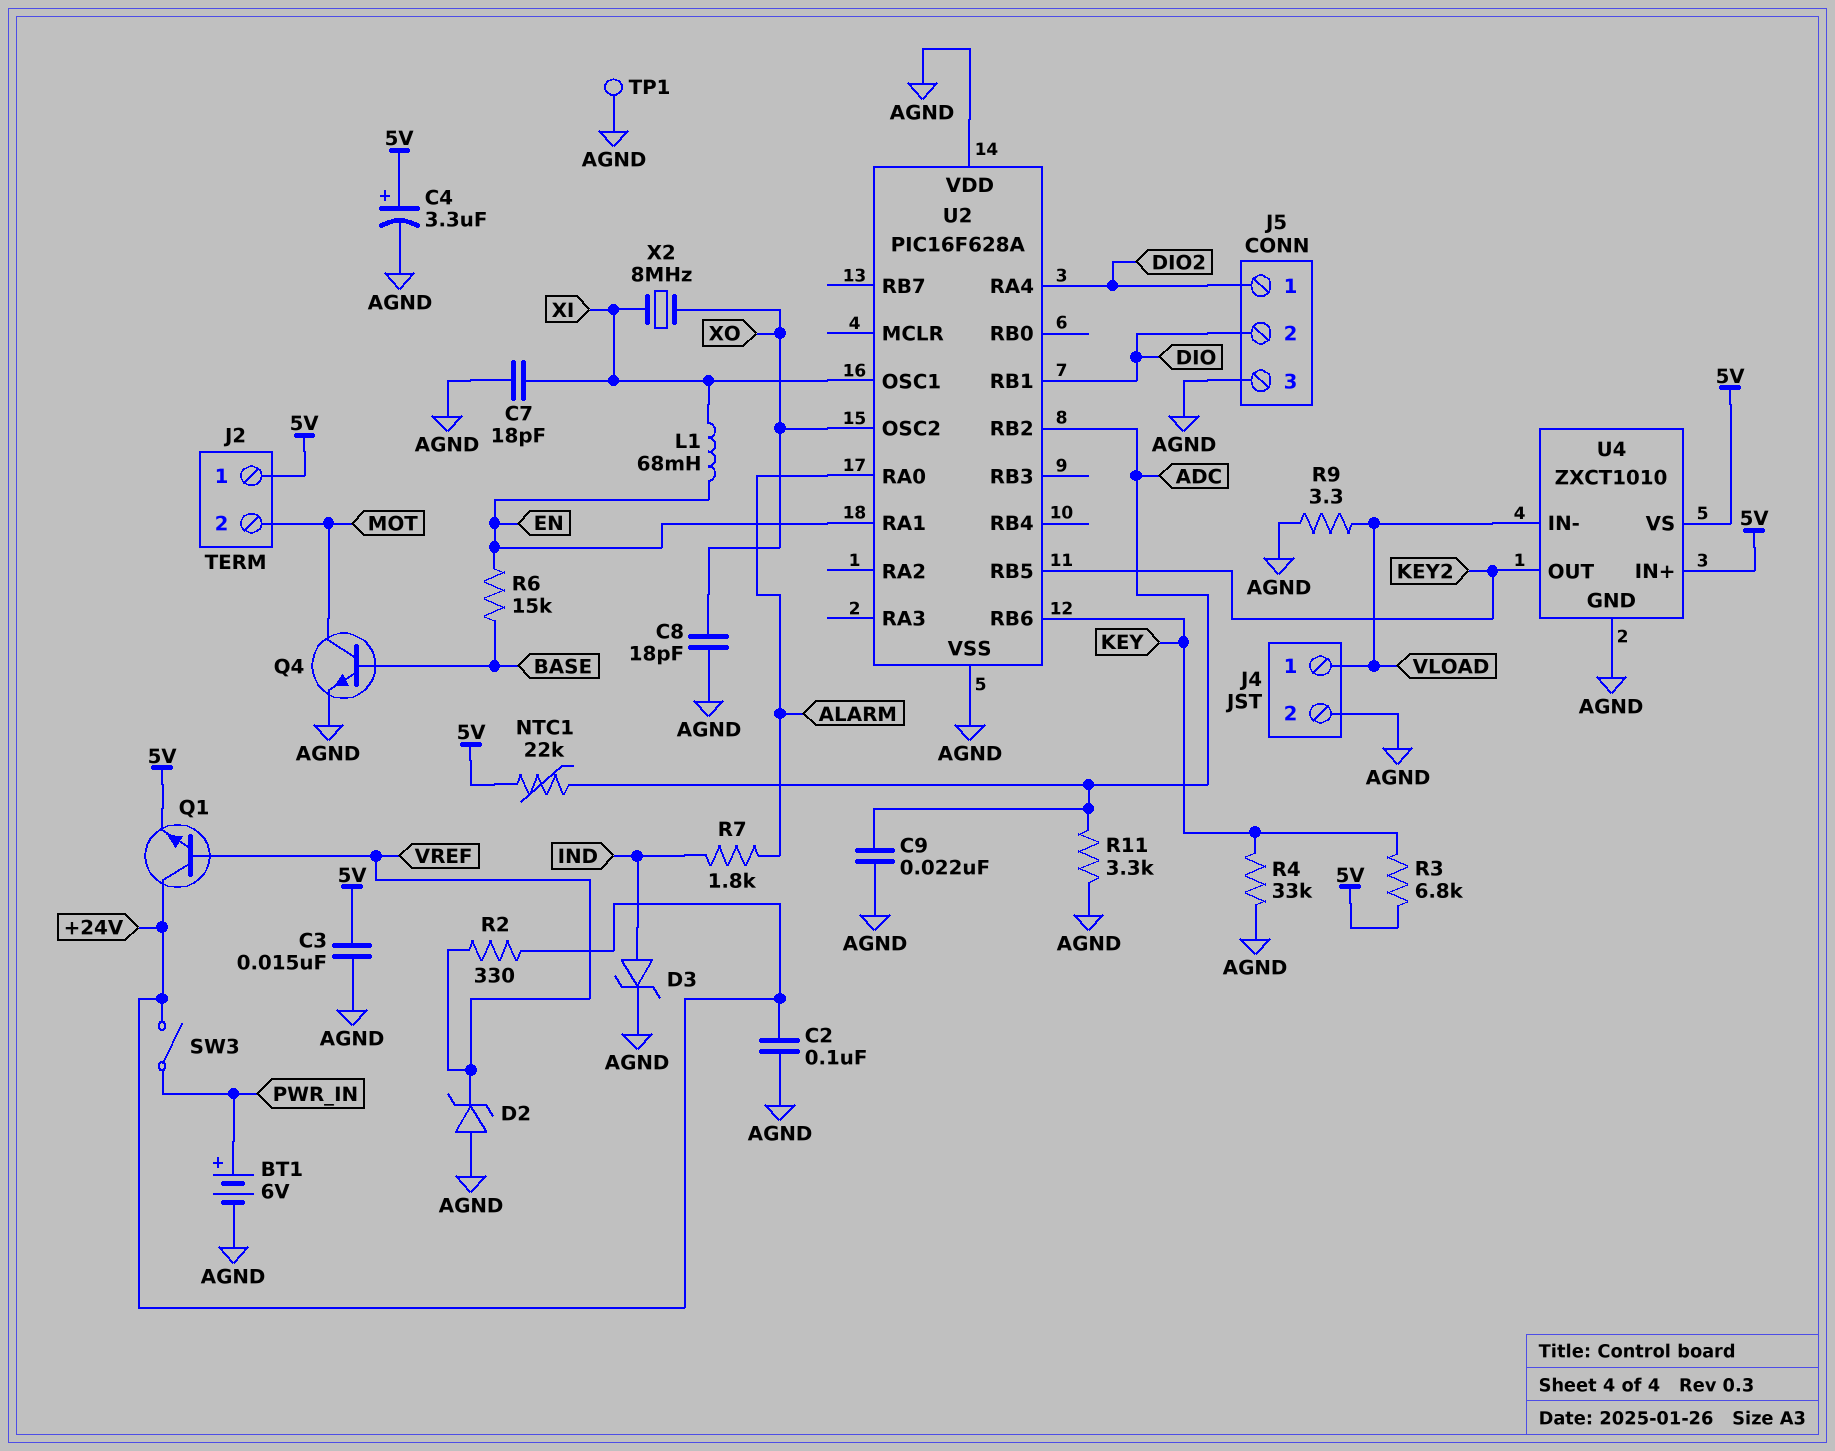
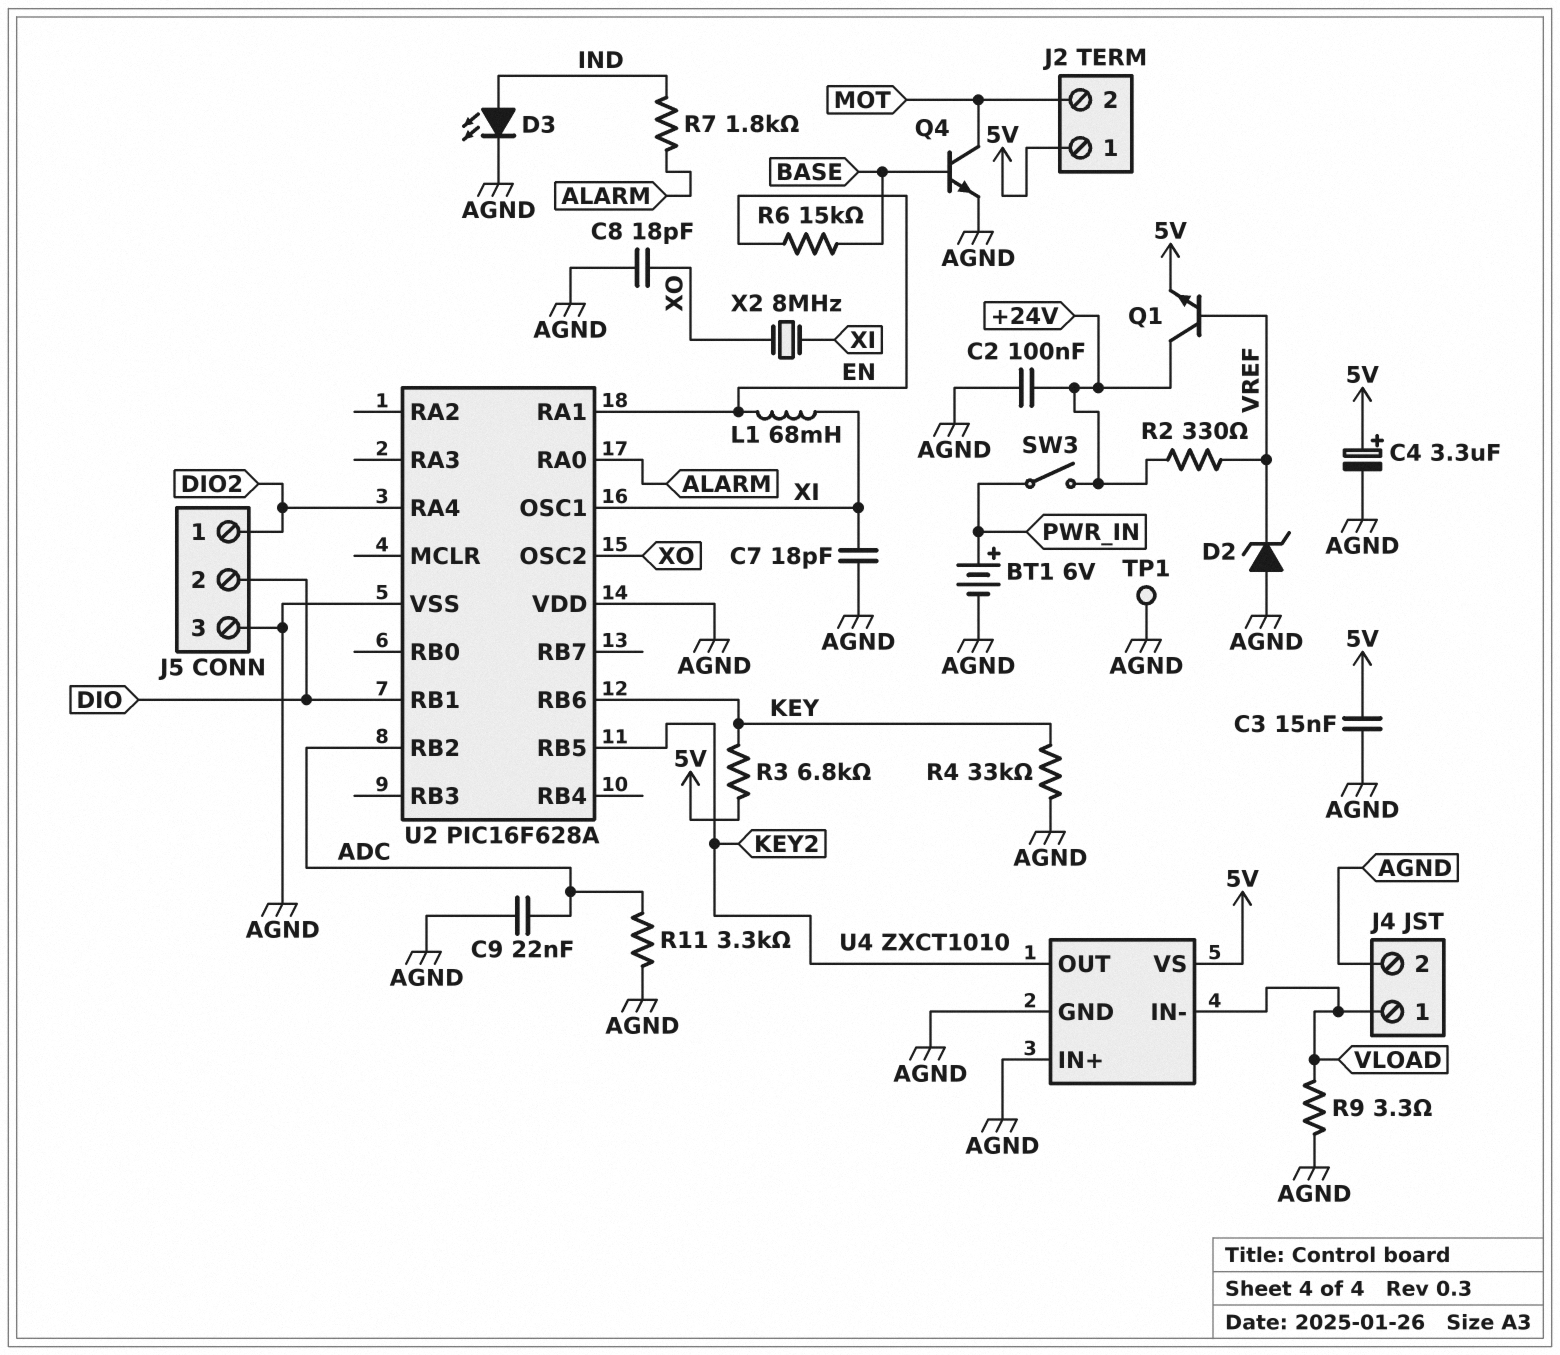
D3: zener (A IND, K AGND) -> LED (A IND, K AGND)
NTC1: 22k (5V, ADC) -> none
U4 pin IN+: 5V -> AGND

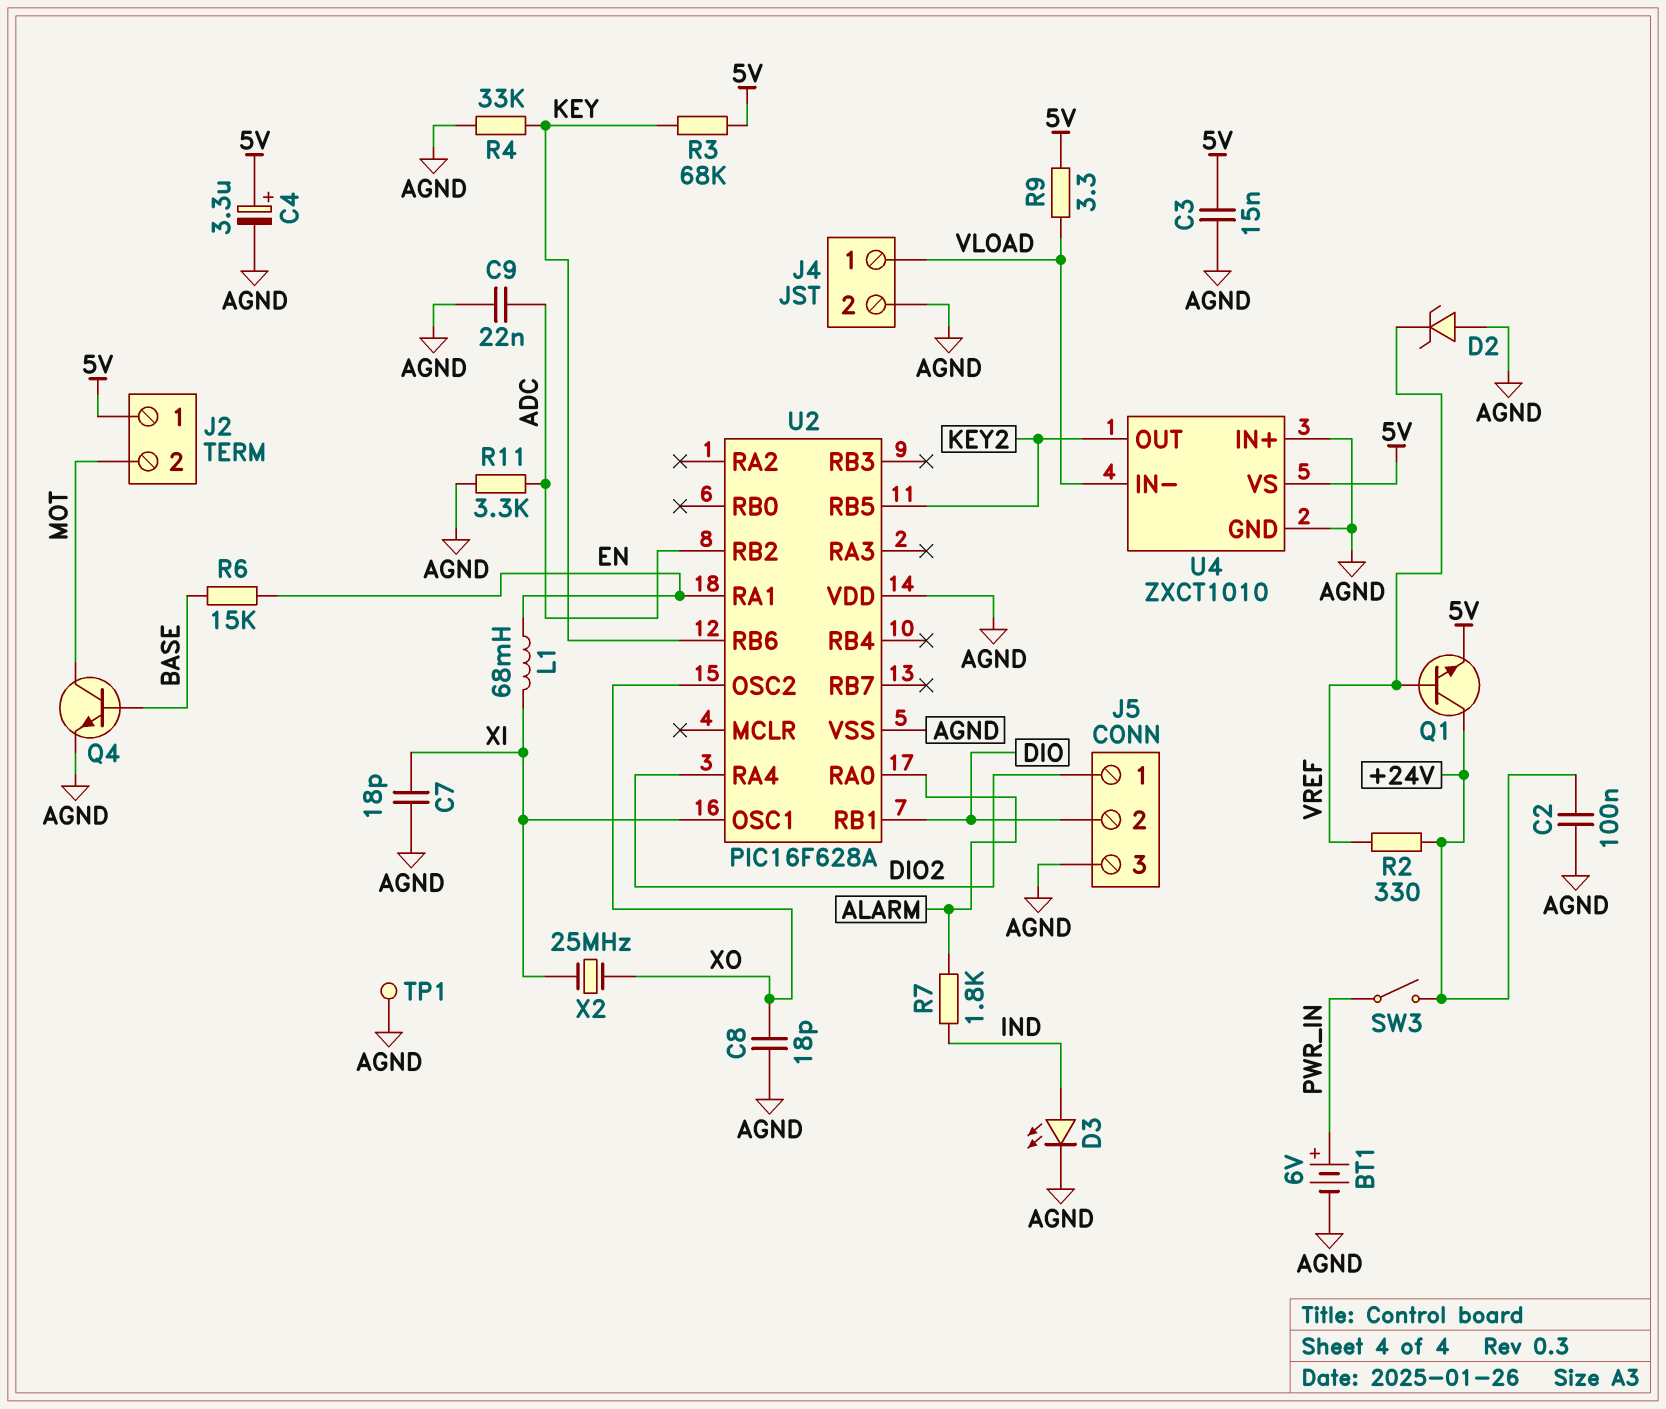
R3: 6.8k (5V, KEY) -> 68k (5V, KEY)
R9: 3.3 (AGND, VLOAD) -> 3.3 (5V, VLOAD)
X2: 8MHz (XI, XO) -> 25MHz (XI, XO)

